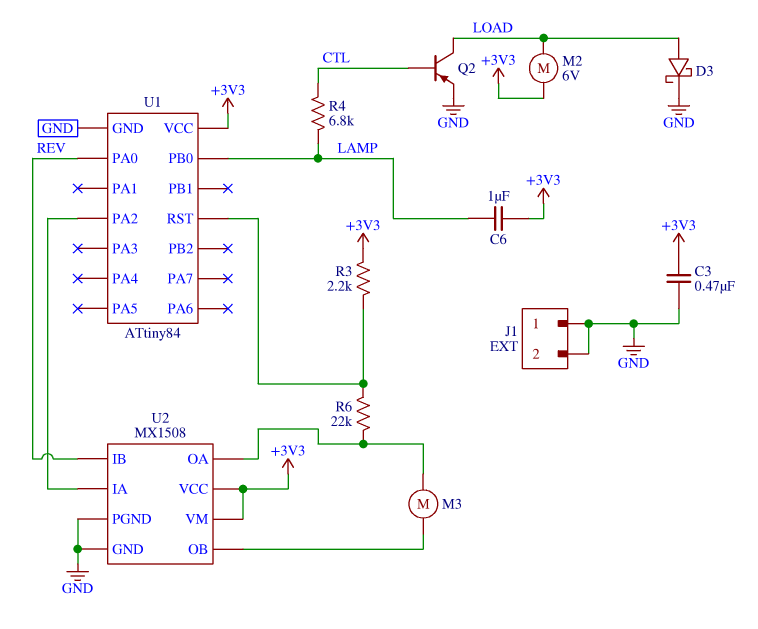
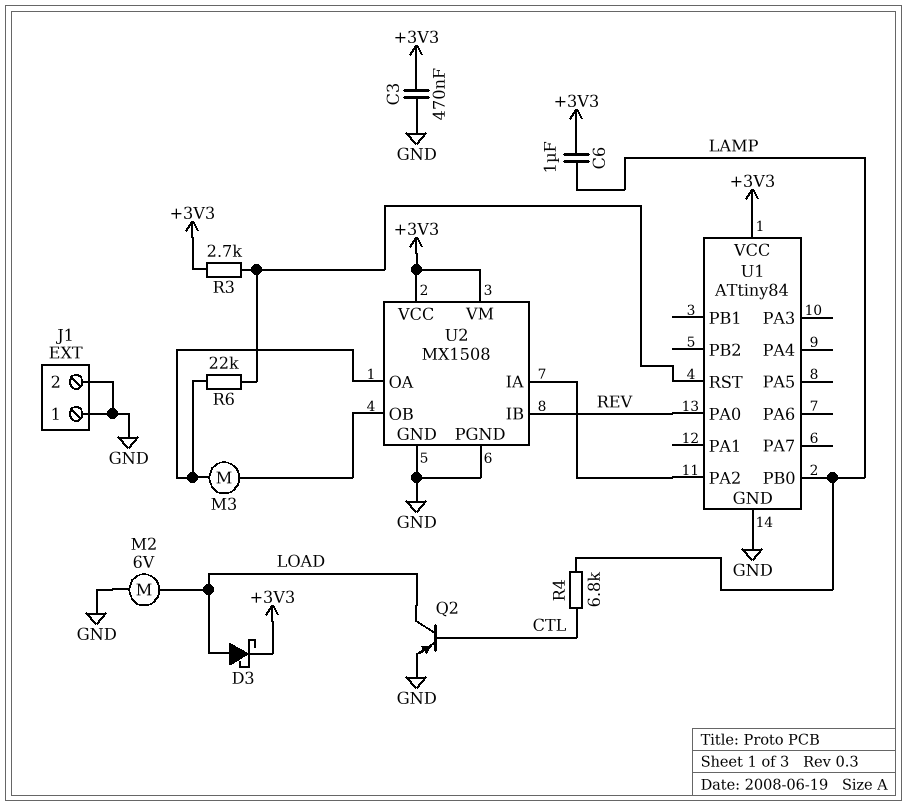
D3: schottky (A LOAD, K GND) -> schottky (A LOAD, K +3V3)
M2: motor 6V (+3V3, LOAD) -> motor 6V (GND, LOAD)
R3: 2.2k (+3V3, U1/RST) -> 2.7k (+3V3, U1/RST)

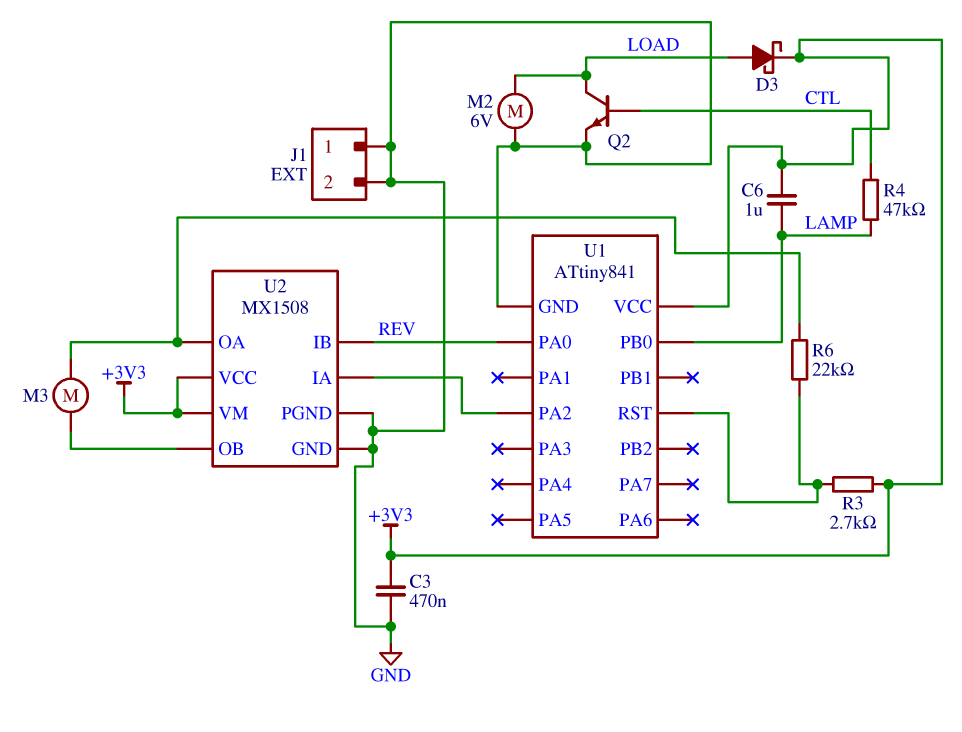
Q2: PNP (B CTL, C LOAD, E GND) -> NPN (B CTL, C LOAD, E GND)
R4: 6.8k (CTL, LAMP) -> 47k (CTL, LAMP)
U1: ATtiny84 -> ATtiny841

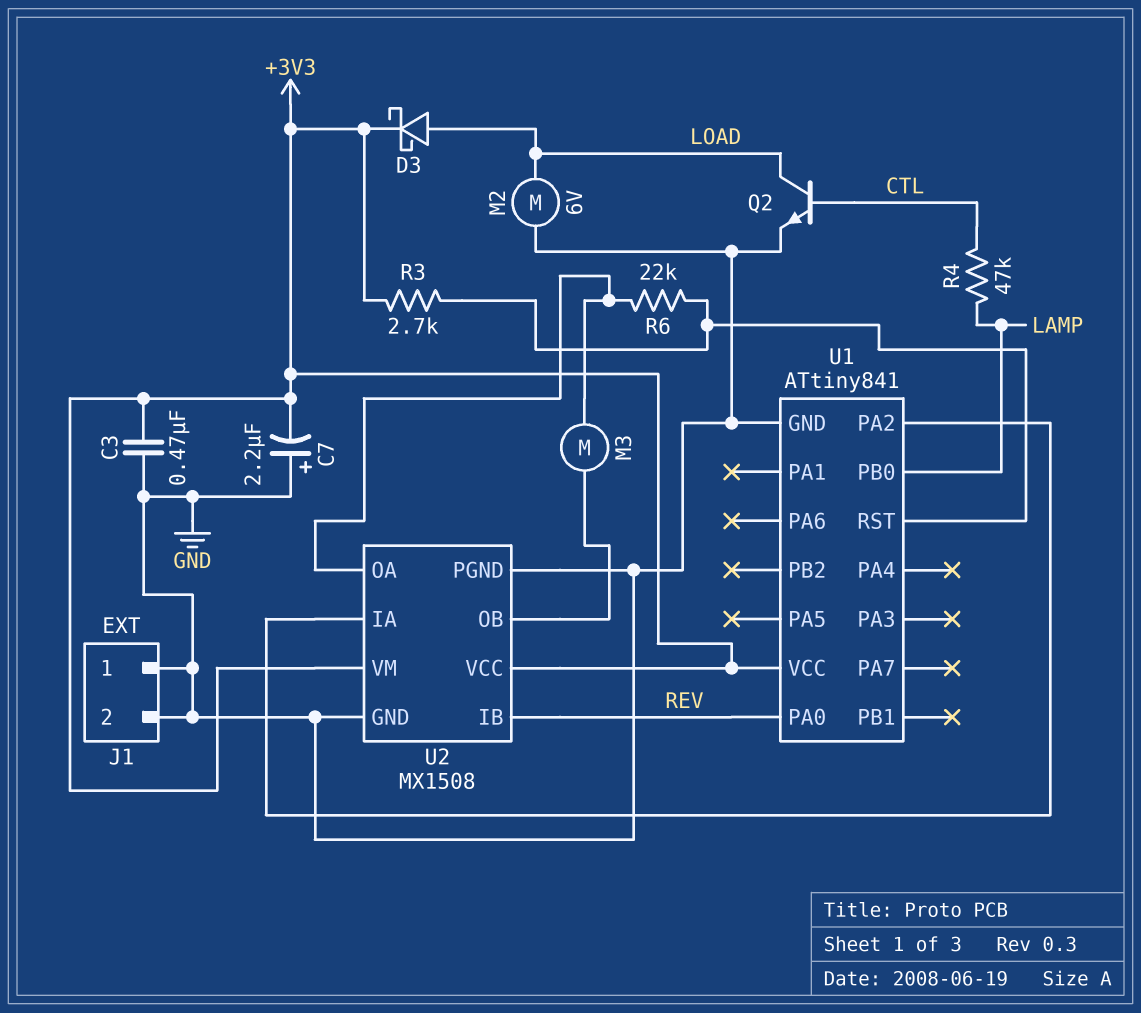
C6: 1uF (+3V3, LAMP) -> none
C7: none -> 2.2uF (plus GND, minus +3V3)

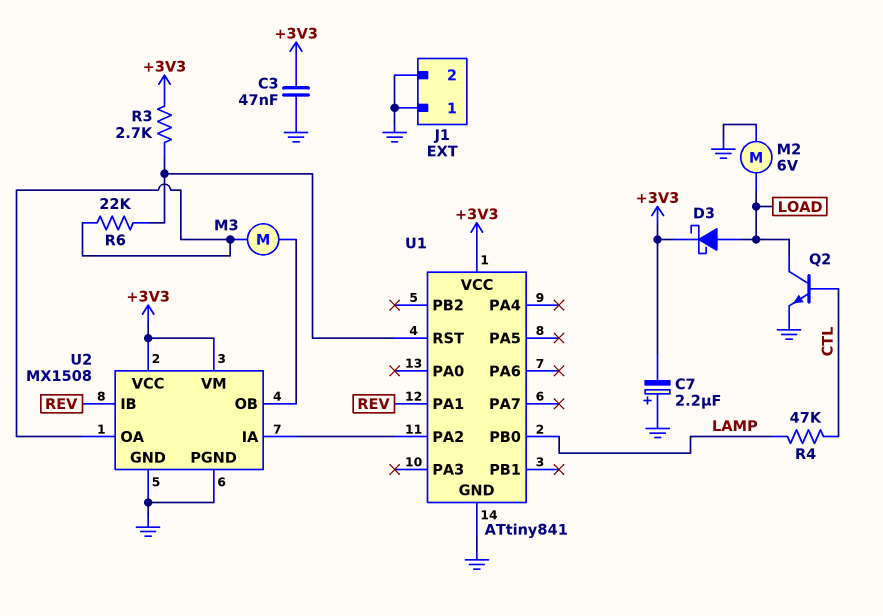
C3: 470nF (+3V3, GND) -> 47nF (+3V3, GND)
U1 pin PA0: REV -> none
U1 pin PA1: none -> REV

